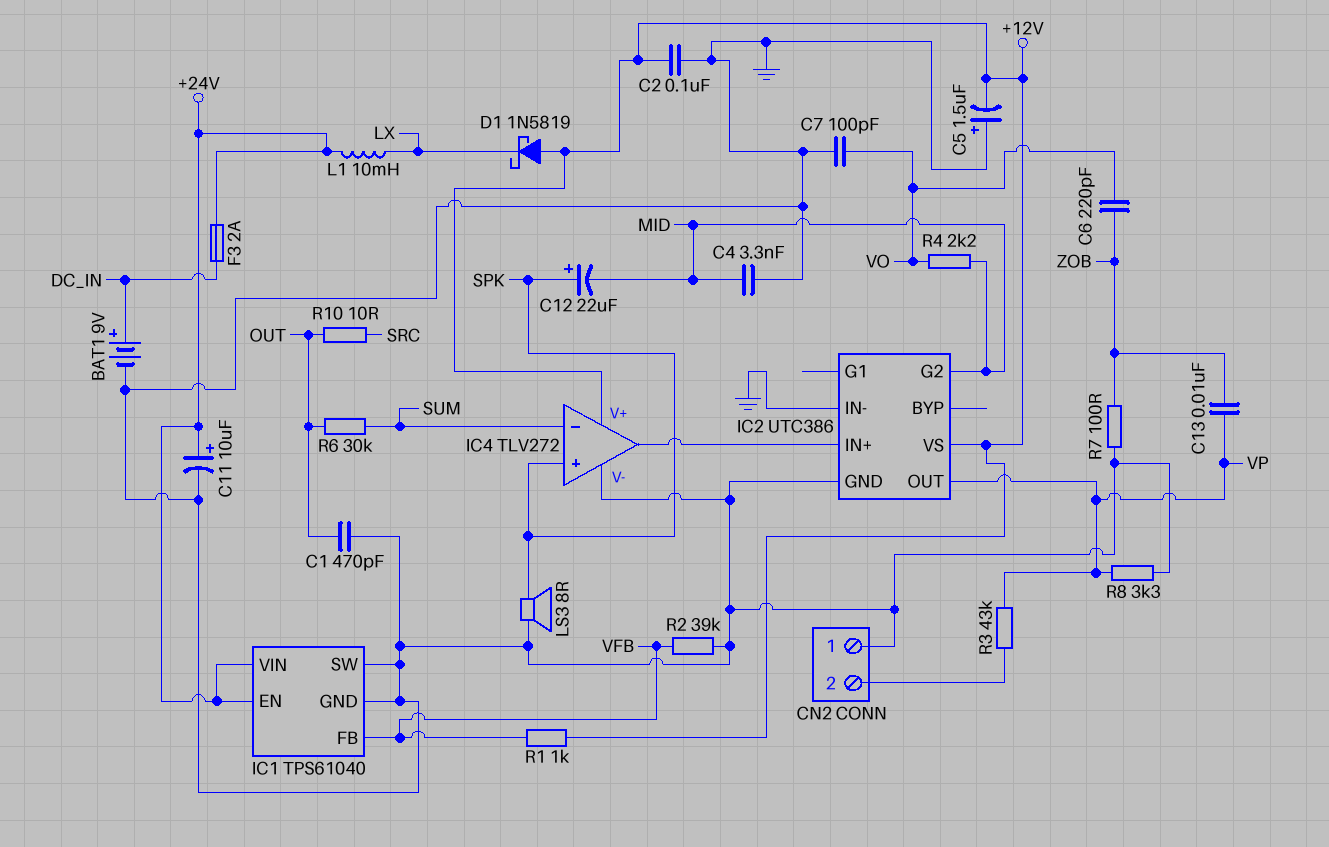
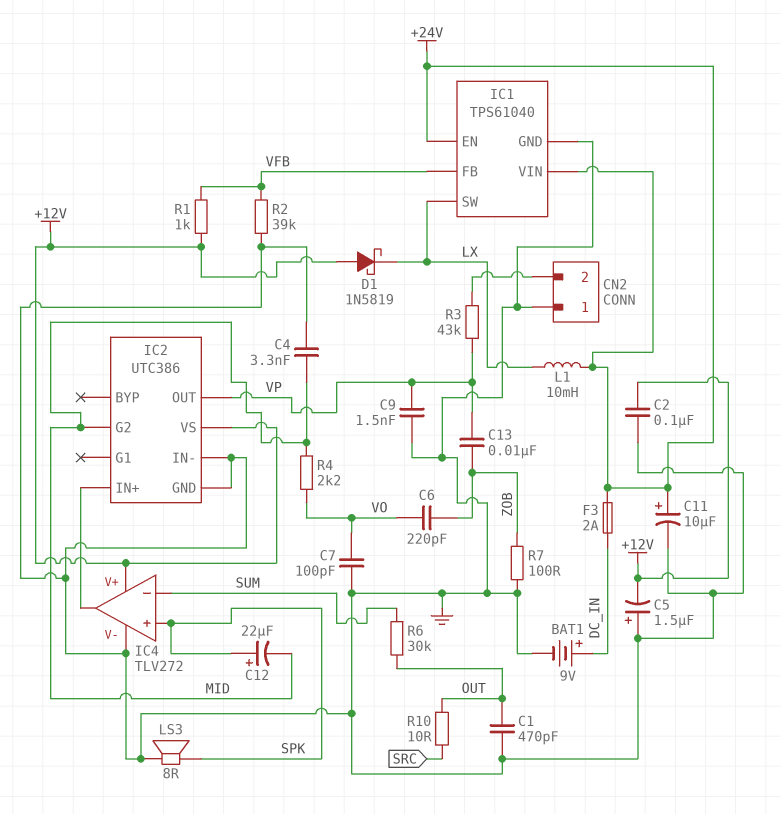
C9: none -> 1.5nF (GND, VP)
IC1 pin SW: GND -> LX
R8: 3.3k (GND, VP) -> none

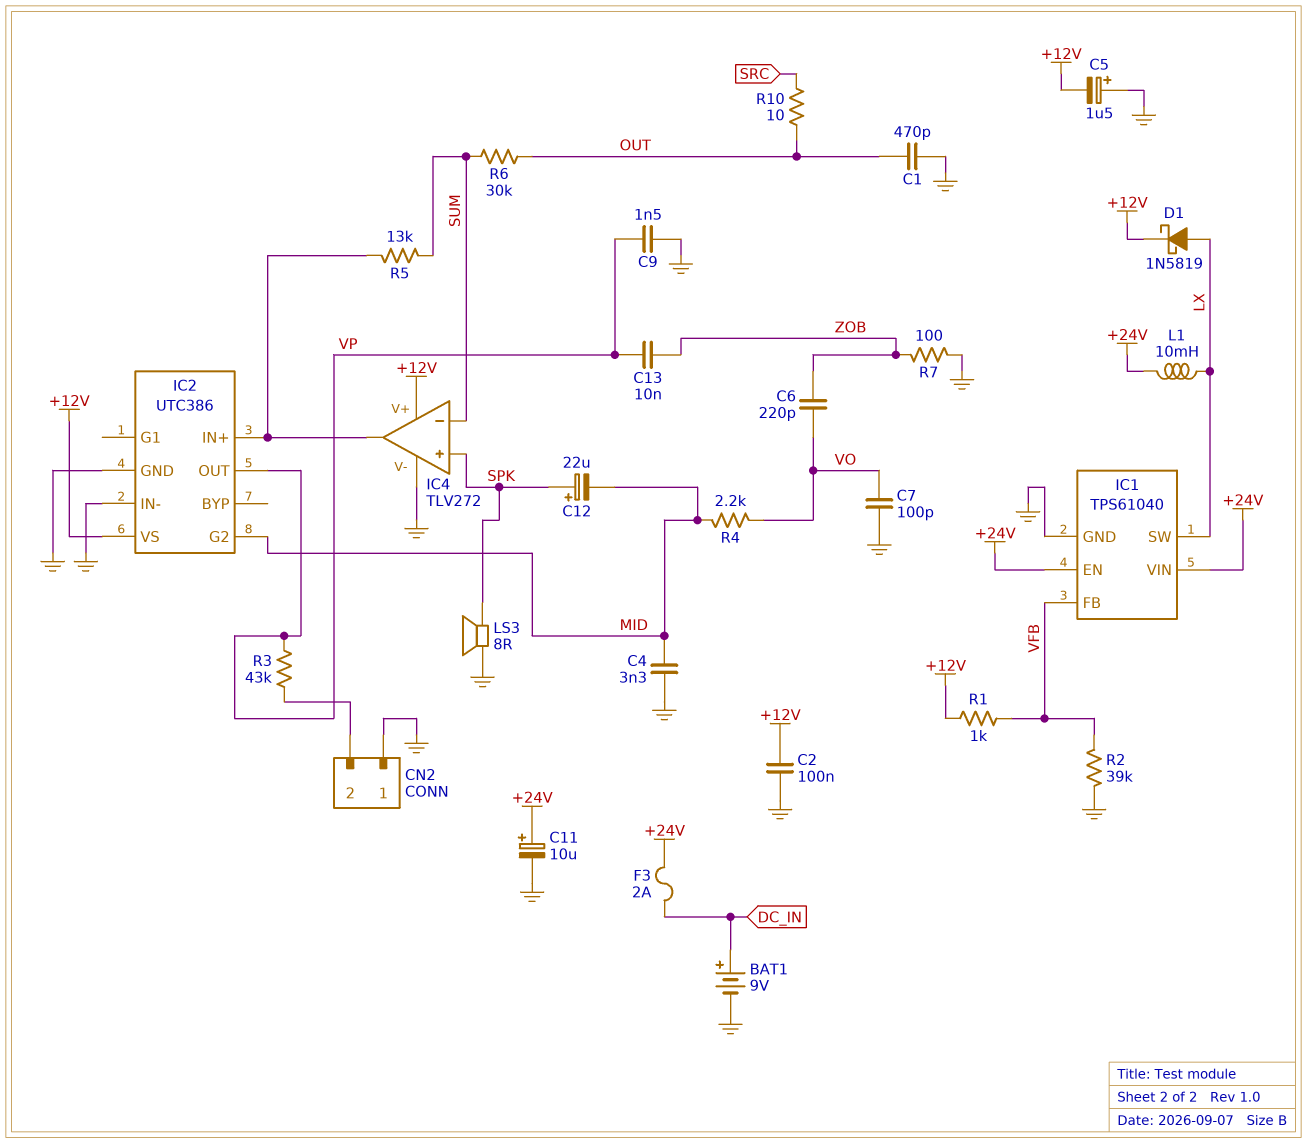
D1: schottky 1N5819 (A +12V, K LX) -> schottky 1N5819 (A LX, K +12V)
R5: none -> 13k (IC2/IN+, SUM)

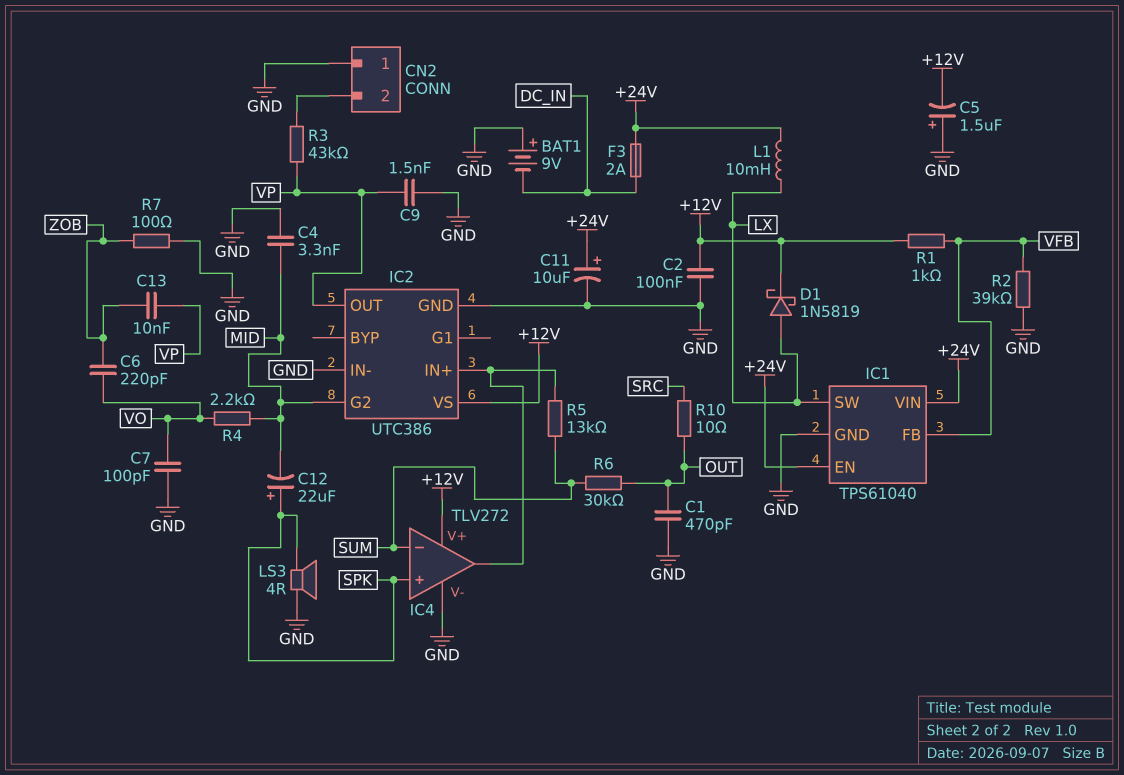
BAT1: 9V (plus DC_IN, minus GND) -> 9V (plus GND, minus DC_IN)
LS3: speaker 8R (GND, SPK) -> speaker 4R (GND, SPK)

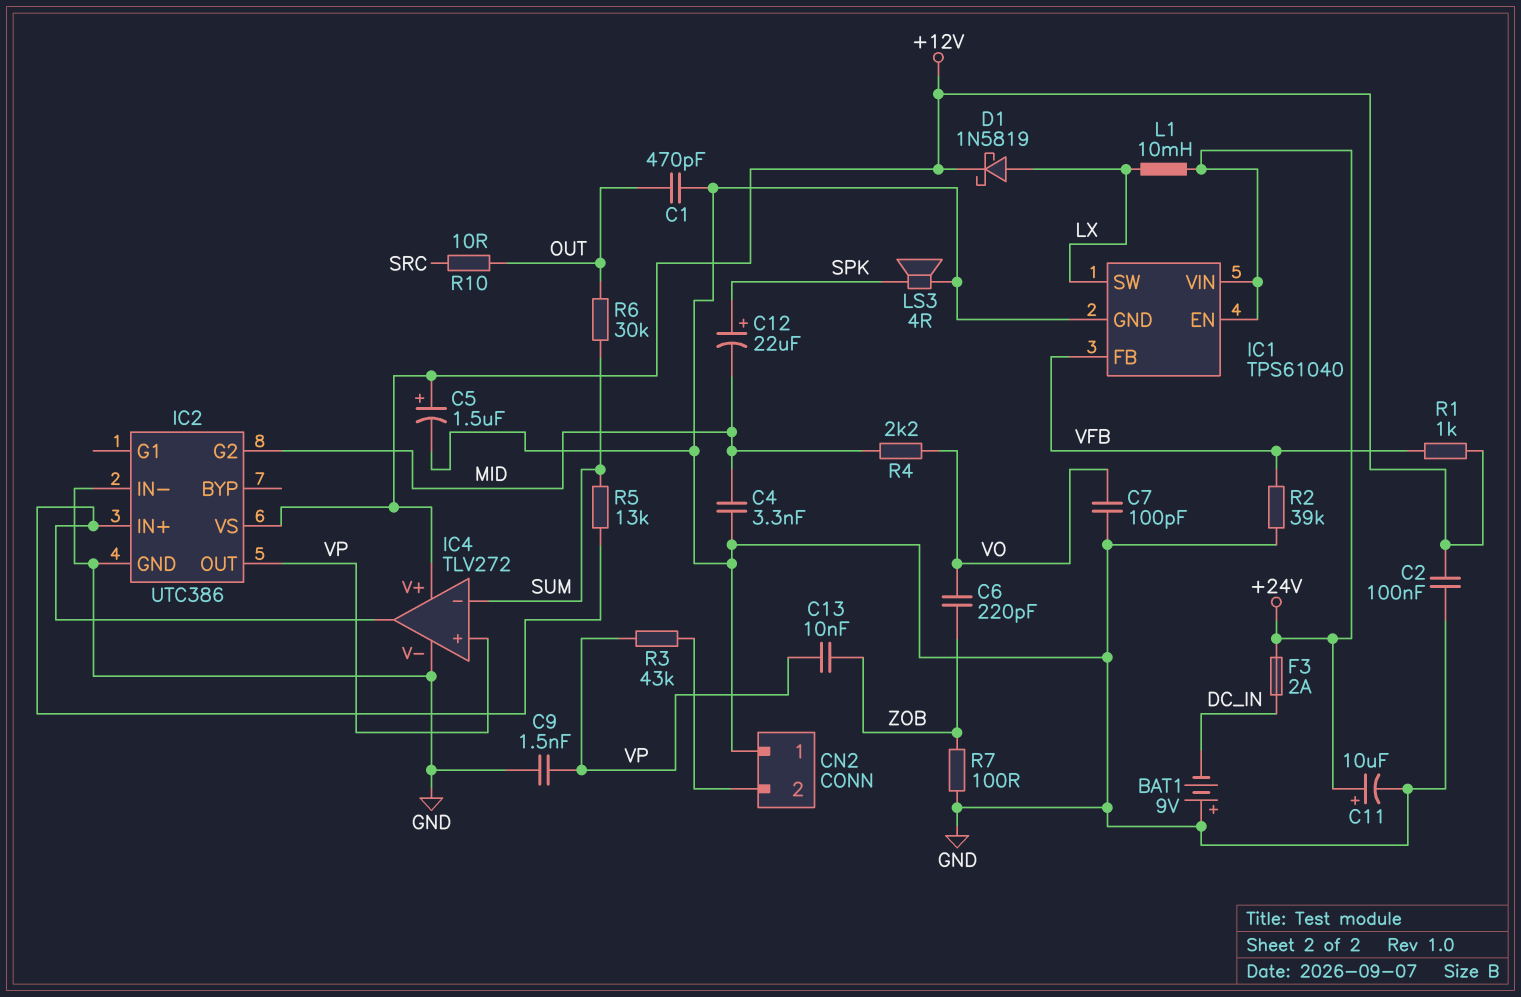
C5: 1.5uF (plus GND, minus +12V) -> 1.5uF (plus +12V, minus GND)
IC4 pin in+: SPK -> VP

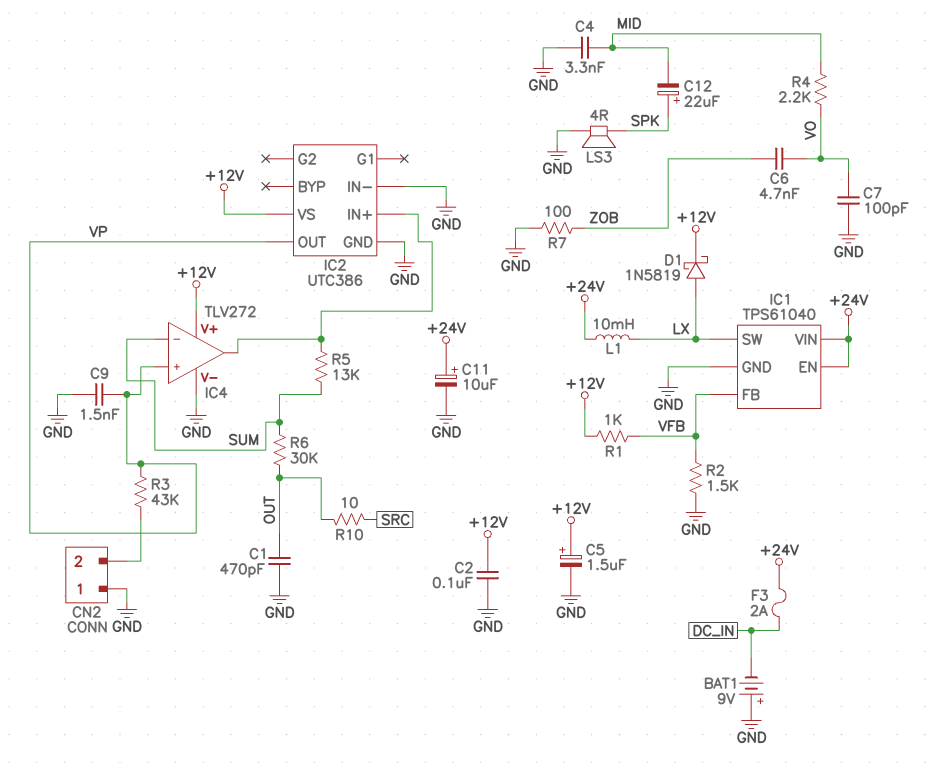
C6: 220pF (VO, ZOB) -> 4.7nF (VO, ZOB)
C13: 10nF (VP, ZOB) -> none
IC2 pin G2: MID -> none
R2: 39k (GND, VFB) -> 1.5k (GND, VFB)

